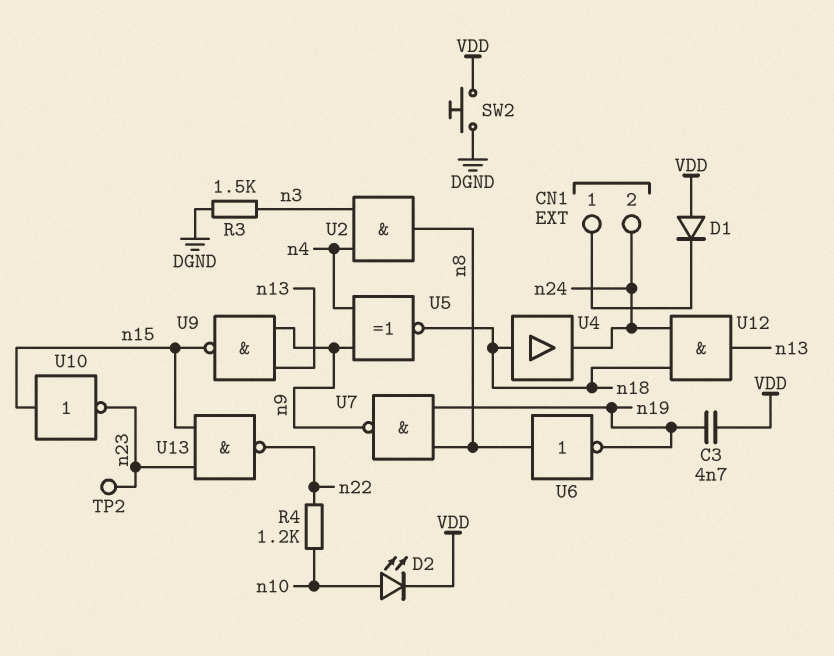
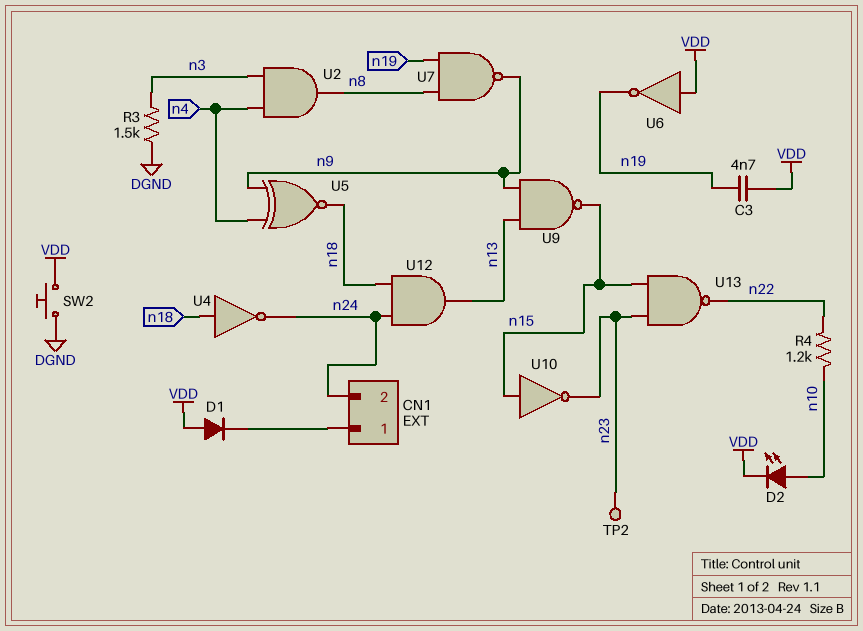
U4: buffer (in n18, out n24) -> NOT (in n18, out n24)
U6: NOT (in n8, out n19) -> NOT (in VDD, out n19)

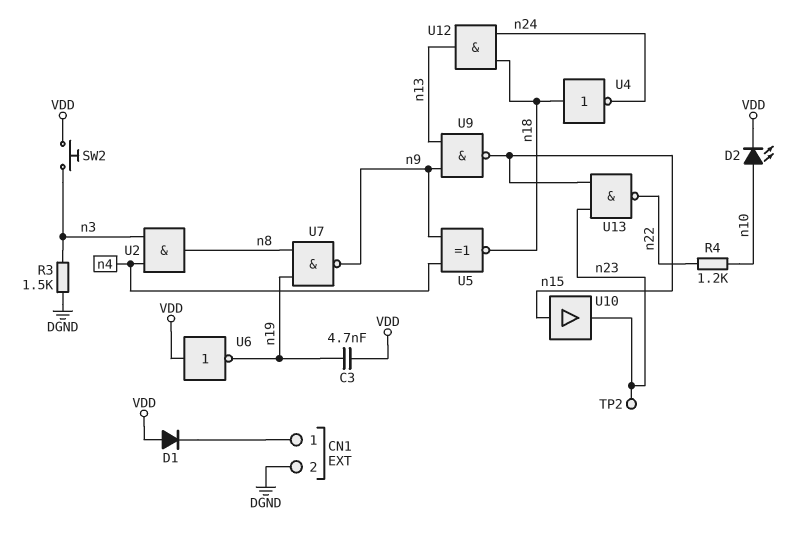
CN1 pin 2: n24 -> DGND
SW2: button (DGND, VDD) -> button (VDD, n3)
U10: NOT (in n15, out n23) -> buffer (in n15, out n23)

